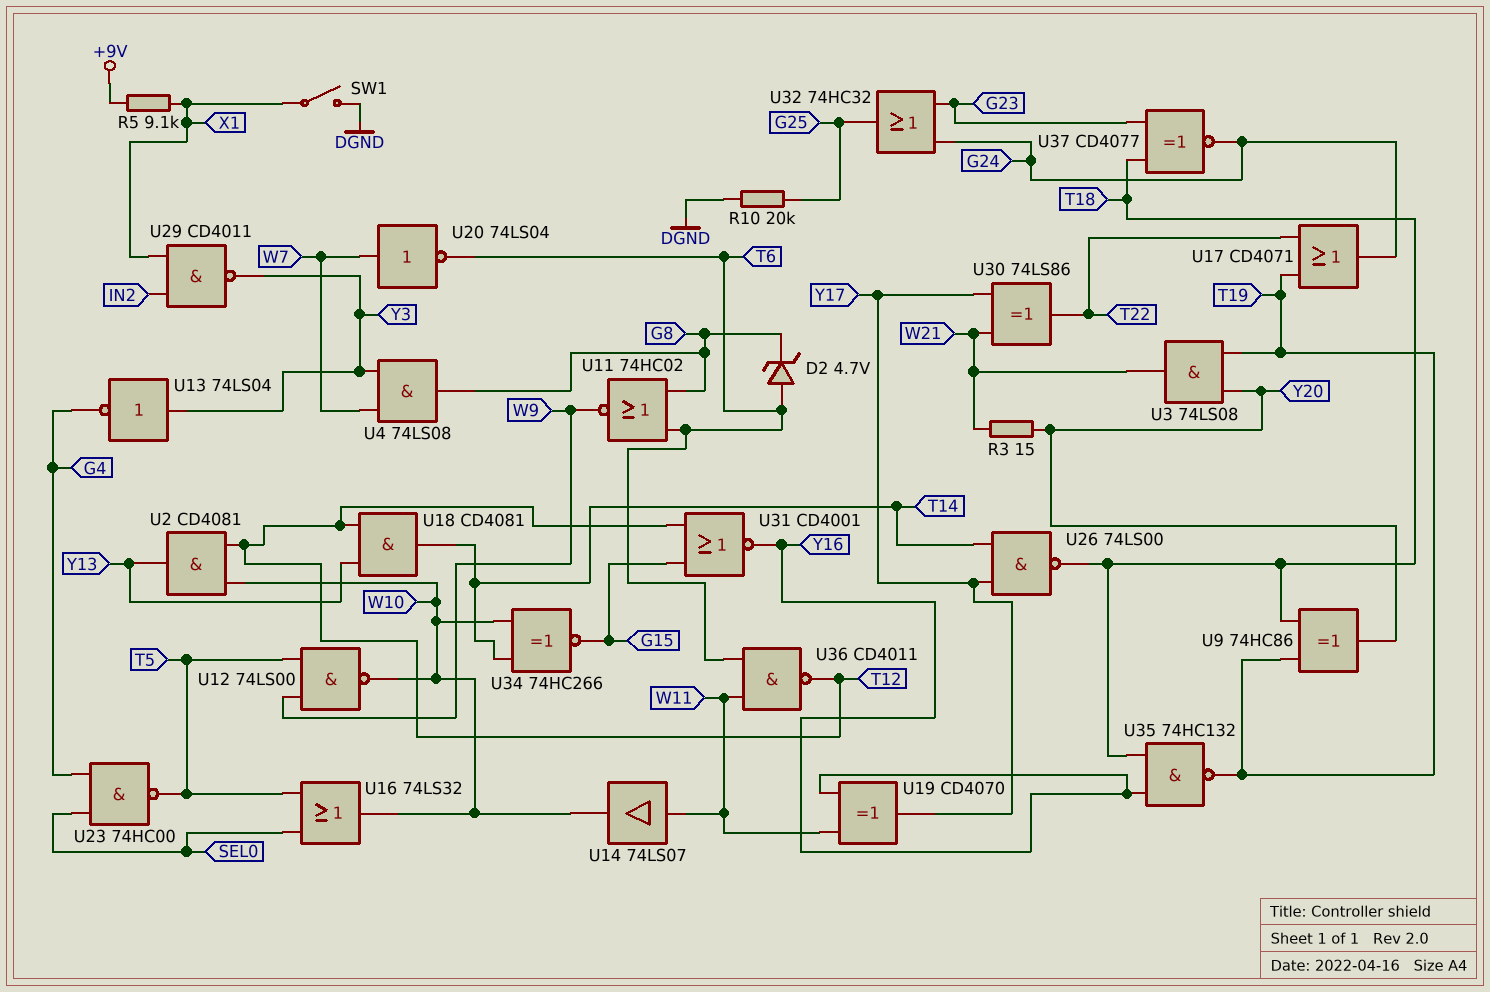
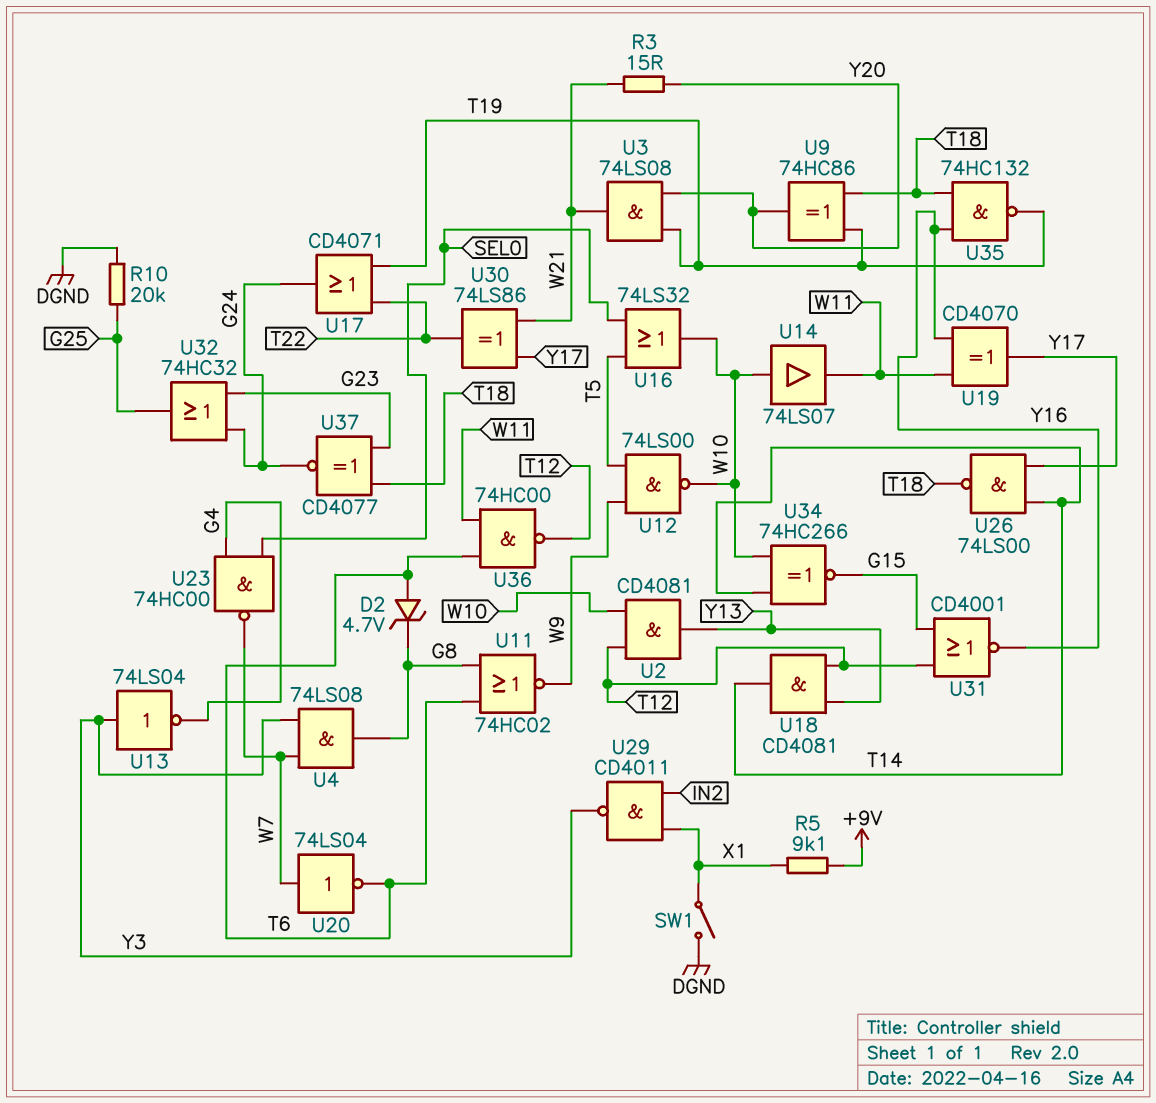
U14: buffer 74LS07 (in W11, out W10) -> buffer 74LS07 (in W10, out W11)
U23: NAND 74HC00 (in G4, in SEL0, out T5) -> NAND 74HC00 (in G4, in SEL0, out W7)
U36: NAND CD4011 (in T6, in W11, out T12) -> NAND 74HC00 (in T6, in W11, out T12)

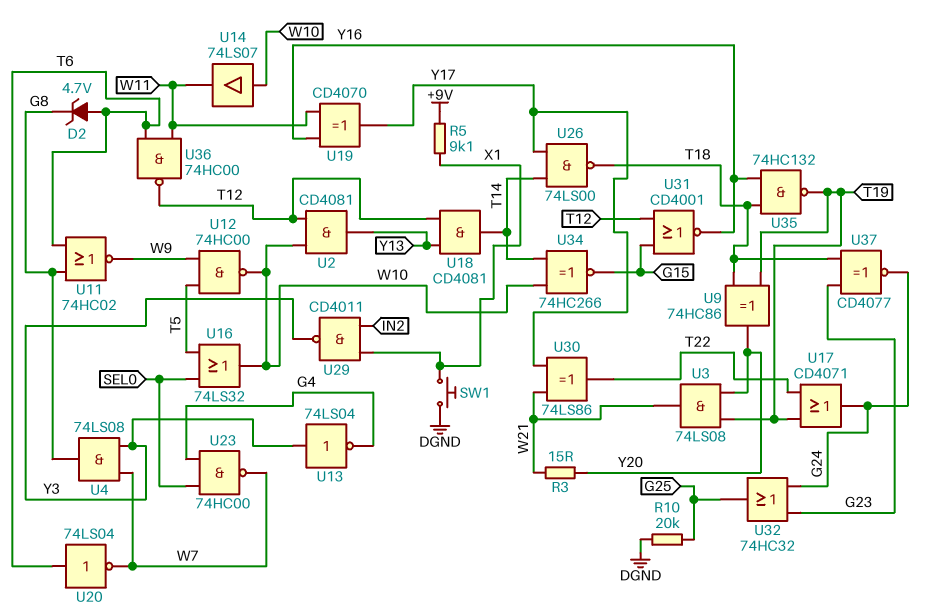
SW1: switch (DGND, X1) -> button (DGND, X1)
U12: NAND 74LS00 (in T5, in W9, out W10) -> NAND 74HC00 (in T5, in W9, out W10)
U20: NOT 74LS04 (in W7, out T6) -> NOT 74LS04 (in T6, out W7)

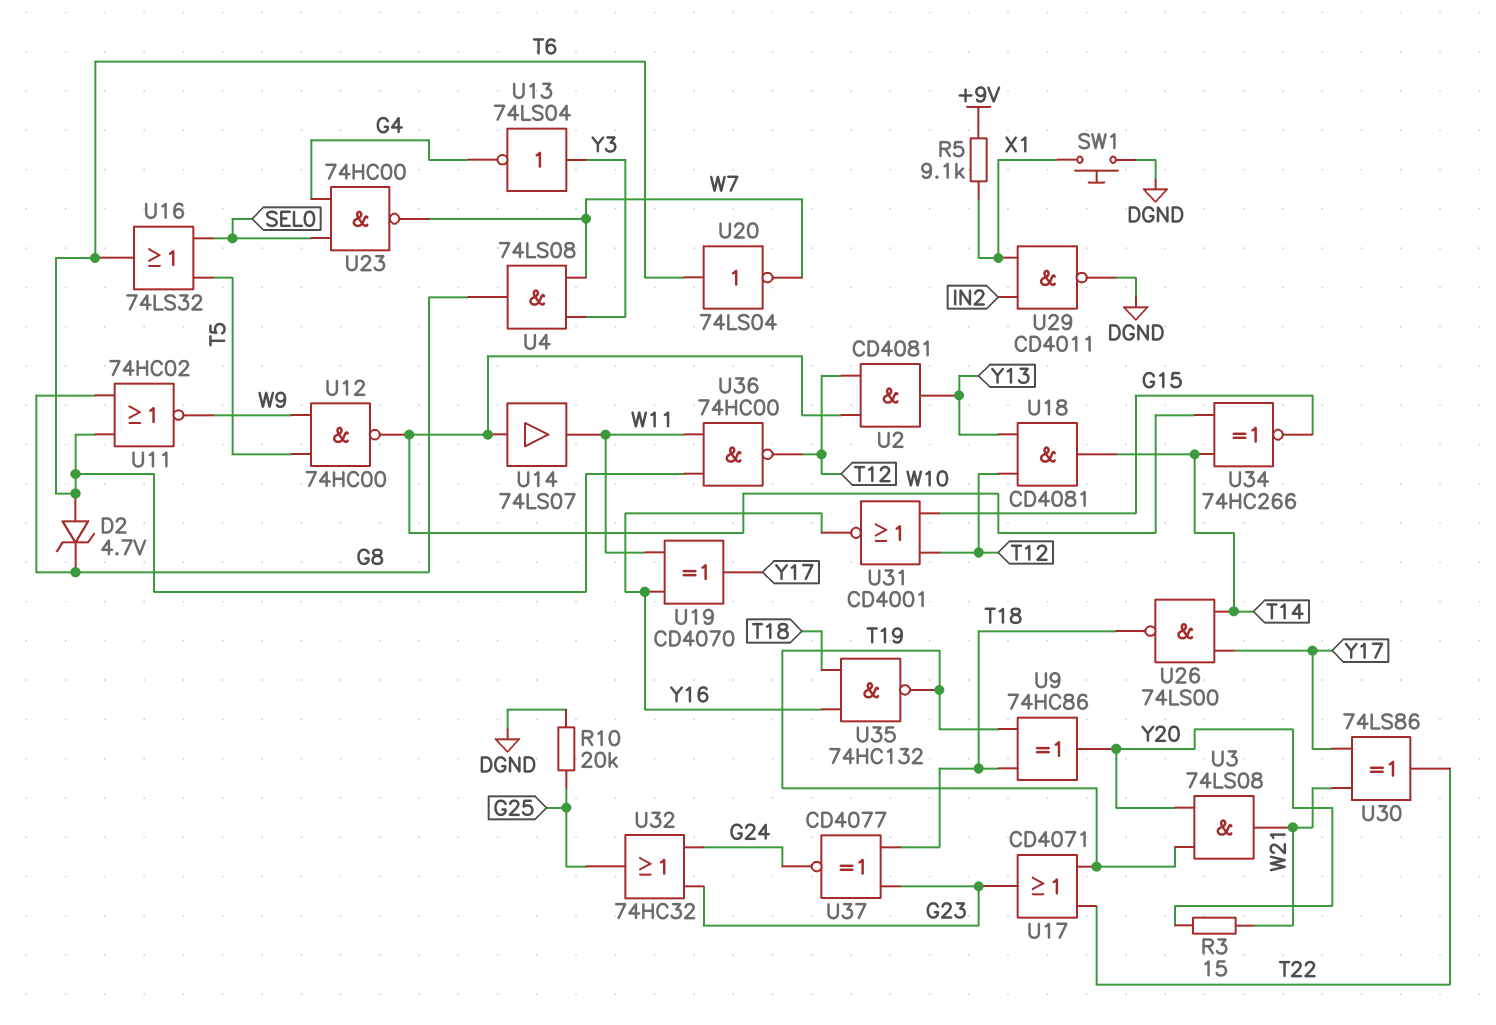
U16: OR 74LS32 (in SEL0, in T5, out W10) -> OR 74LS32 (in SEL0, in T5, out T6)
U17: OR CD4071 (in T19, in T22, out G24) -> OR CD4071 (in T19, in T22, out G23)
U29: NAND CD4011 (in IN2, in X1, out Y3) -> NAND CD4011 (in IN2, in X1, out DGND)

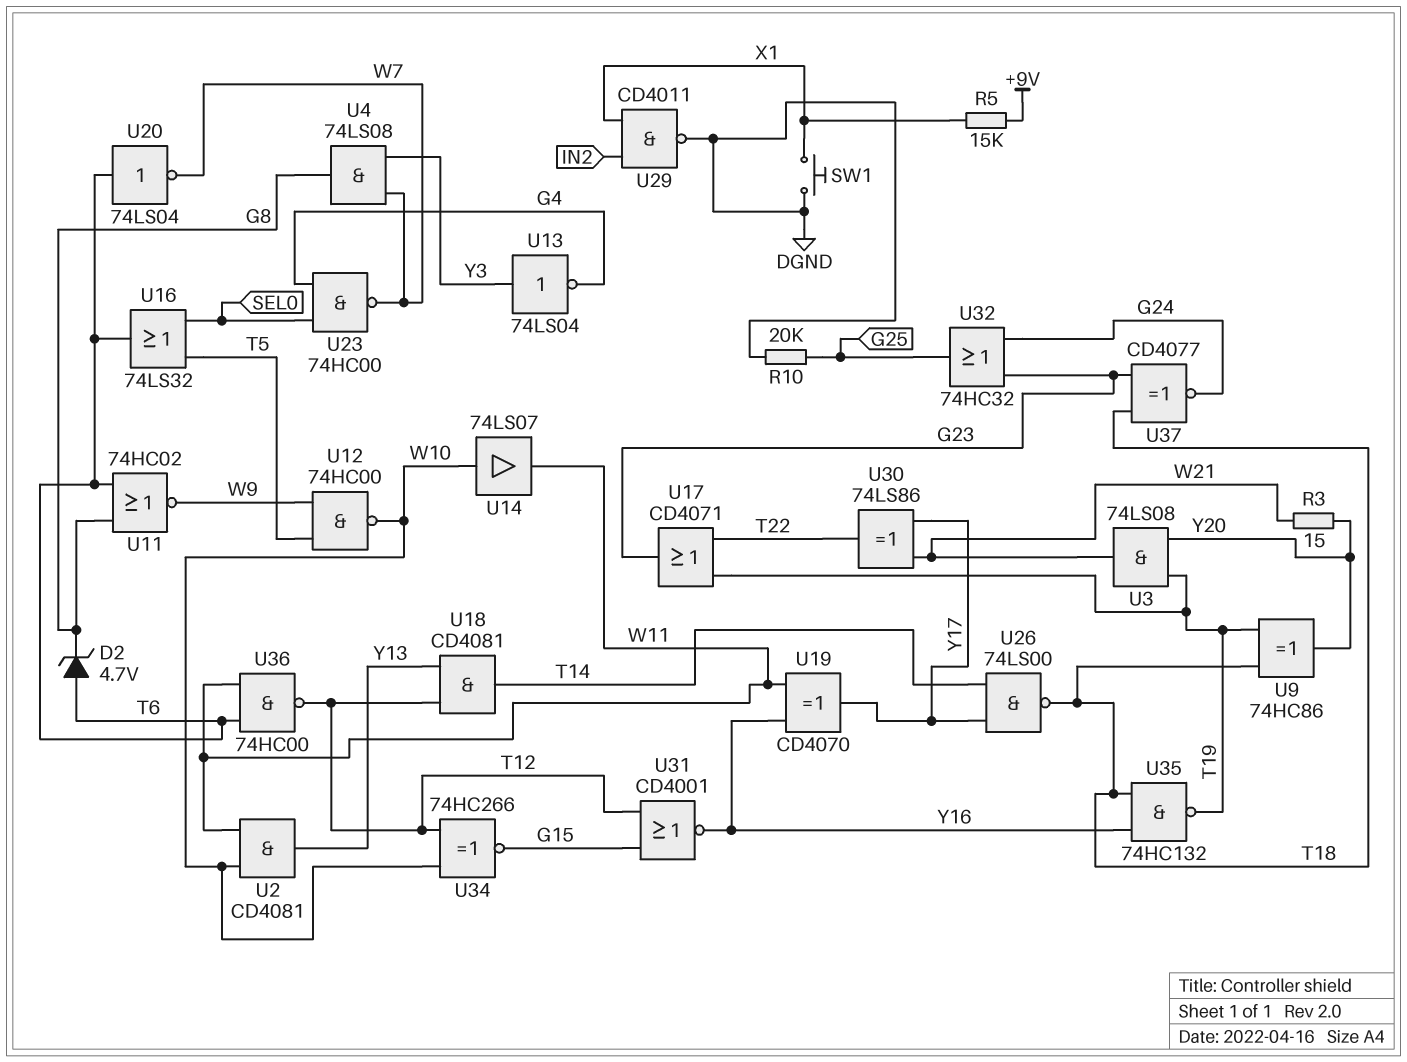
R5: 9.1k (+9V, X1) -> 15k (+9V, X1)
U2: AND CD4081 (in T12, in W10, out Y13) -> AND CD4081 (in W10, in W11, out Y13)
U34: XNOR 74HC266 (in T14, in W10, out G15) -> XNOR 74HC266 (in T12, in W10, out G15)

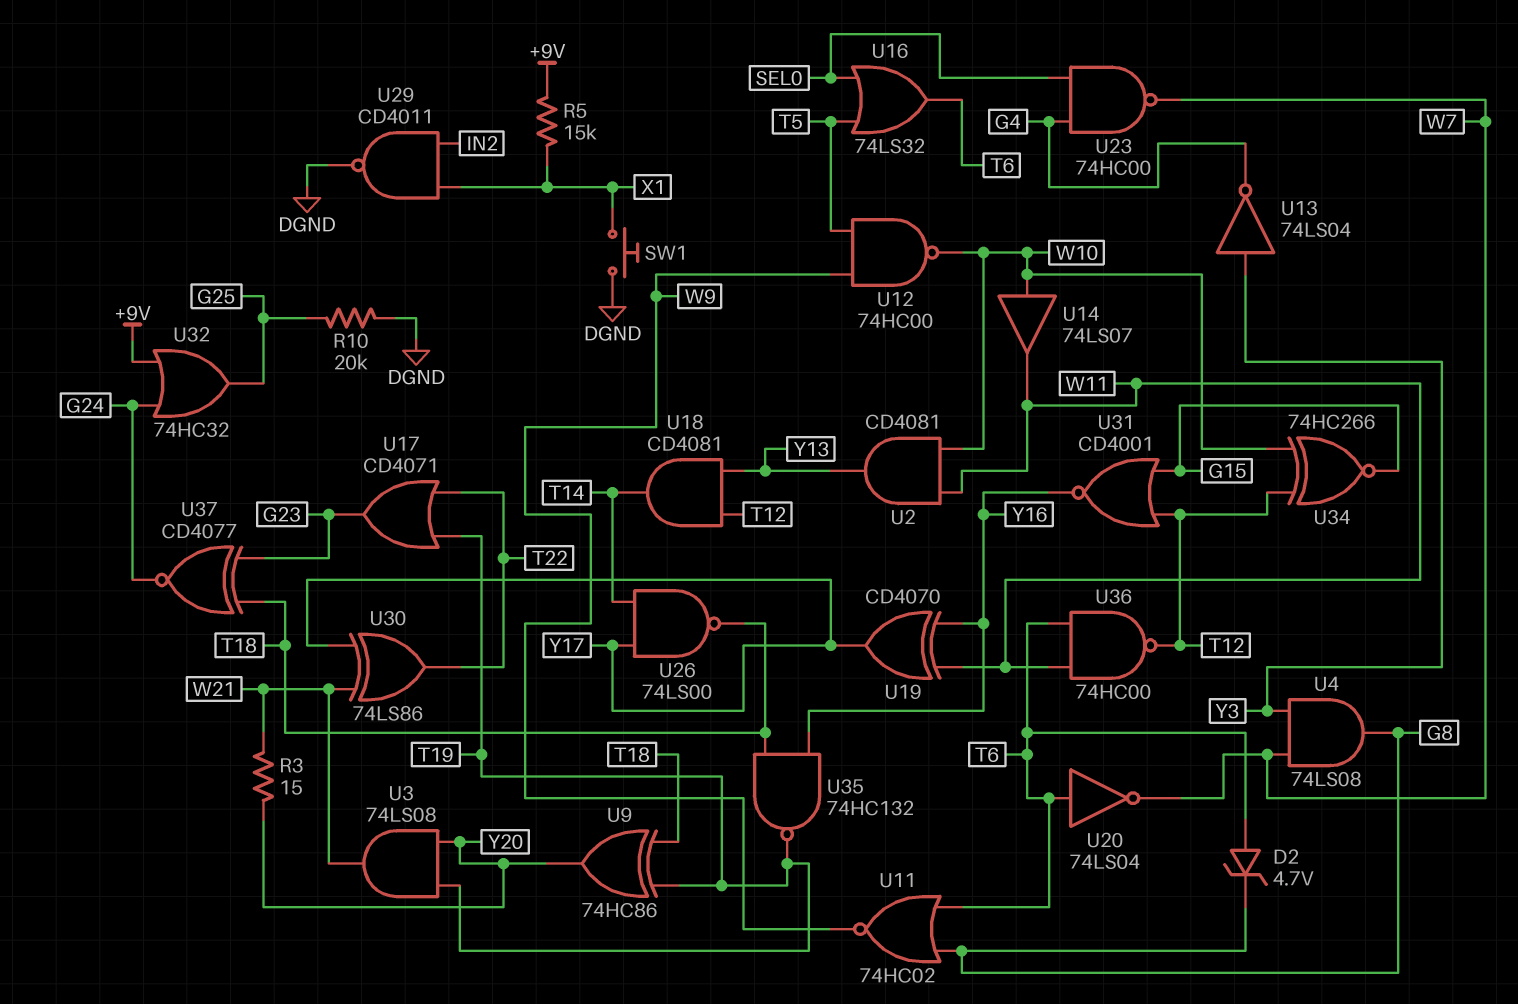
U32: OR 74HC32 (in G23, in G24, out G25) -> OR 74HC32 (in +9V, in G24, out G25)

